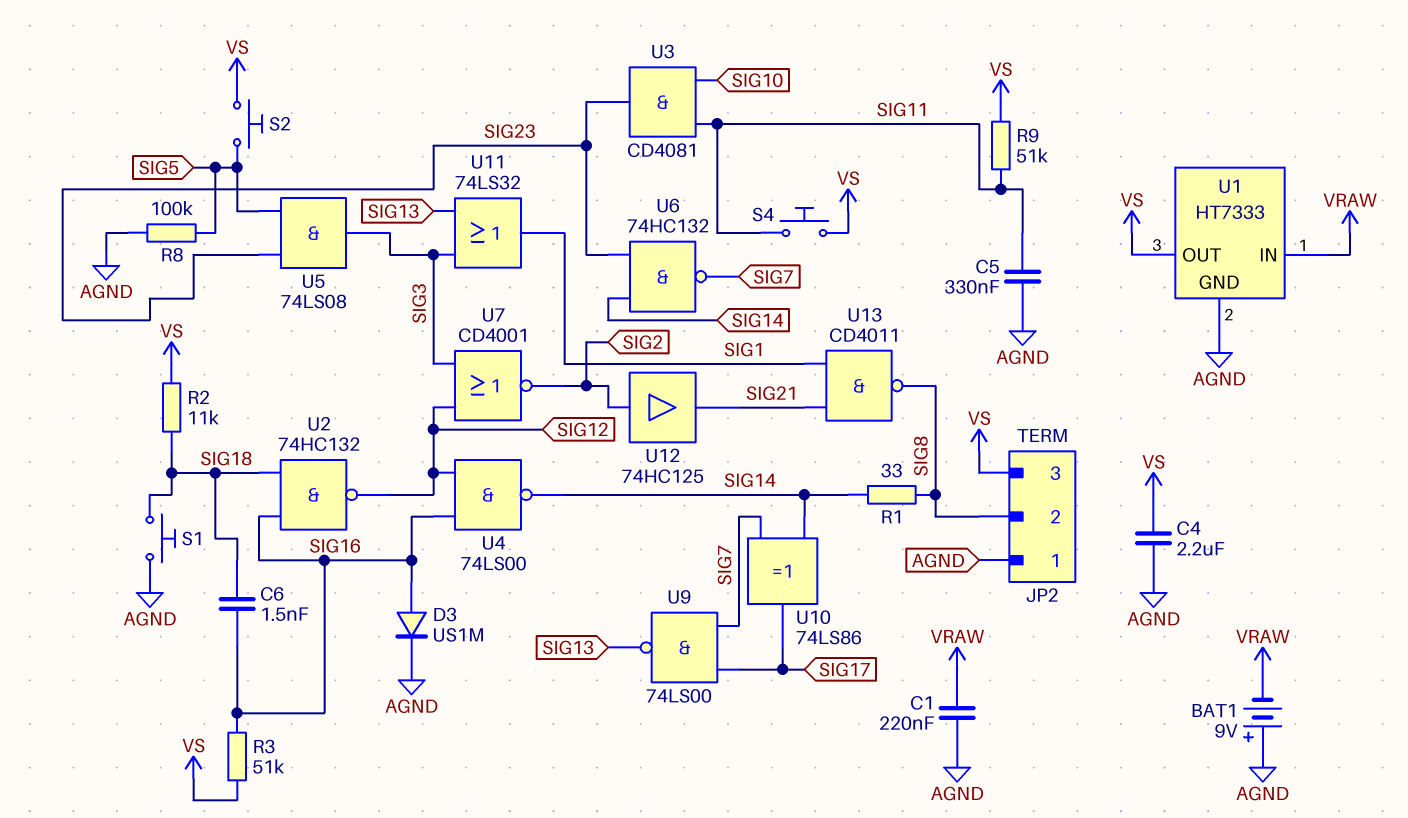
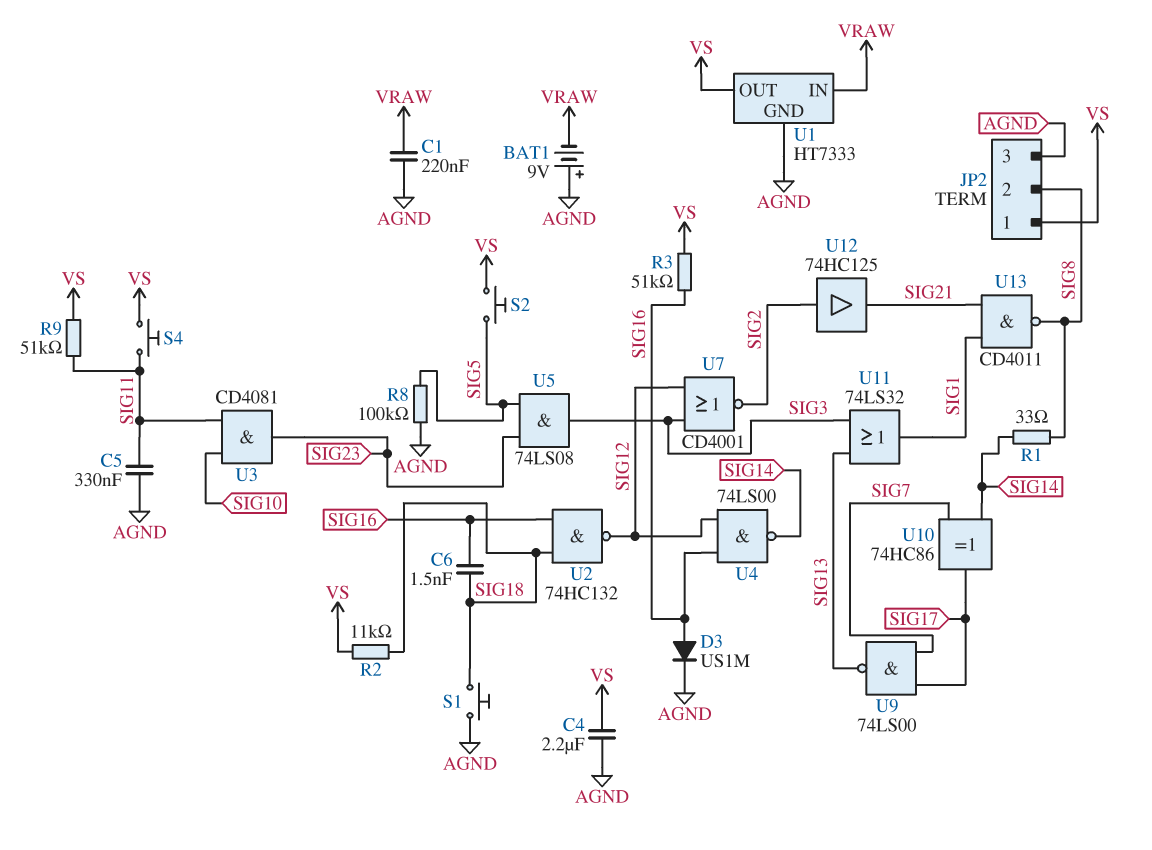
JP2 pin 1: AGND -> VS
JP2 pin 3: VS -> AGND
U6: NAND 74HC132 (in SIG14, in SIG23, out SIG7) -> none
U10: XOR 74LS86 (in SIG7, in SIG14, out SIG17) -> XOR 74HC86 (in SIG7, in SIG14, out SIG17)

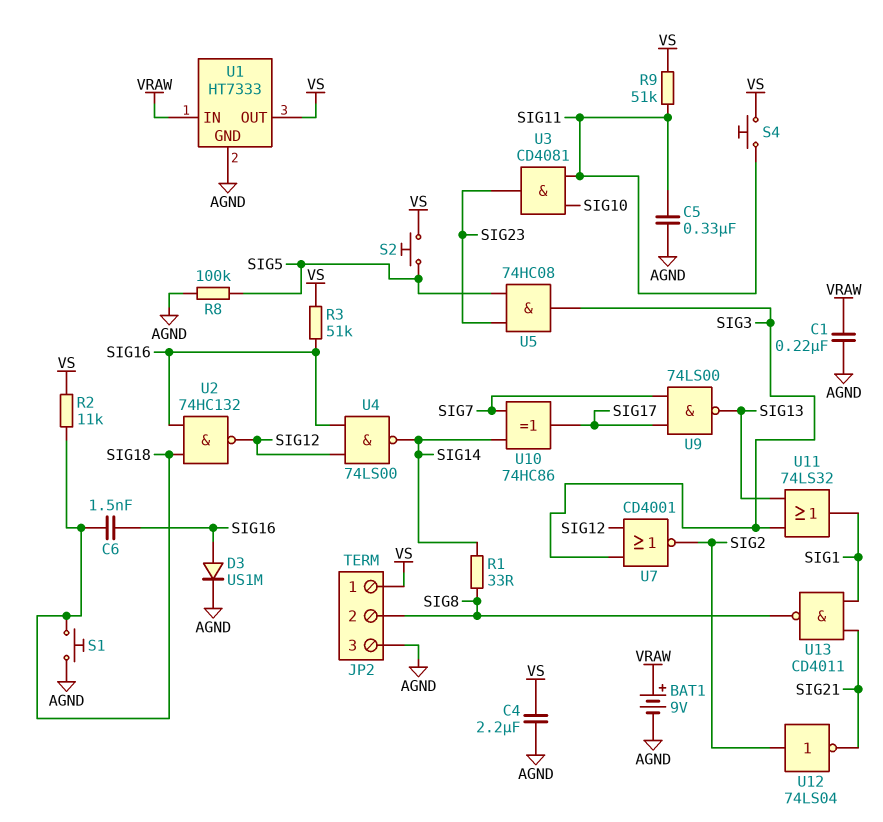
BAT1: 9V (plus AGND, minus VRAW) -> 9V (plus VRAW, minus AGND)
U5: AND 74LS08 (in SIG5, in SIG23, out SIG3) -> AND 74HC08 (in SIG5, in SIG23, out SIG3)
U12: buffer 74HC125 (in SIG2, out SIG21) -> NOT 74LS04 (in SIG2, out SIG21)

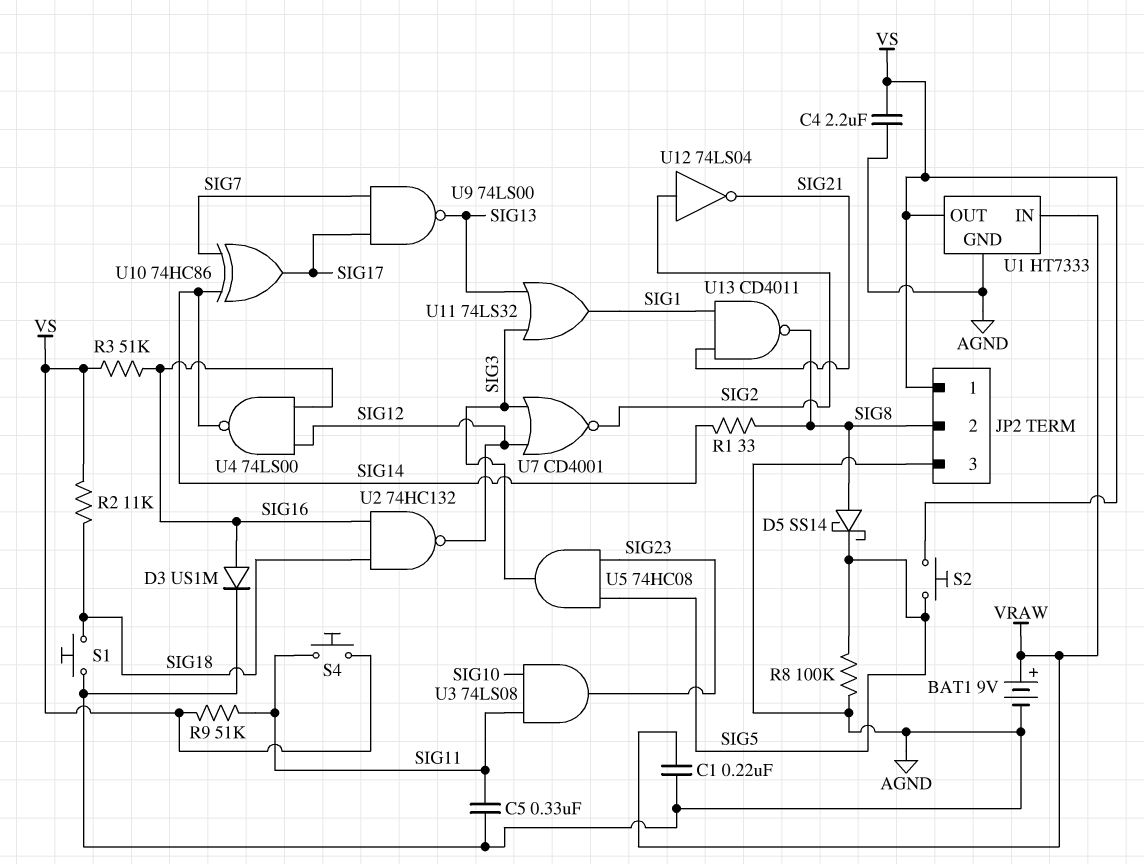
C6: 1.5nF (SIG16, SIG18) -> none
D5: none -> schottky SS14 (A SIG8, K SIG5)
U3: AND CD4081 (in SIG10, in SIG11, out SIG23) -> AND 74LS08 (in SIG10, in SIG11, out SIG23)

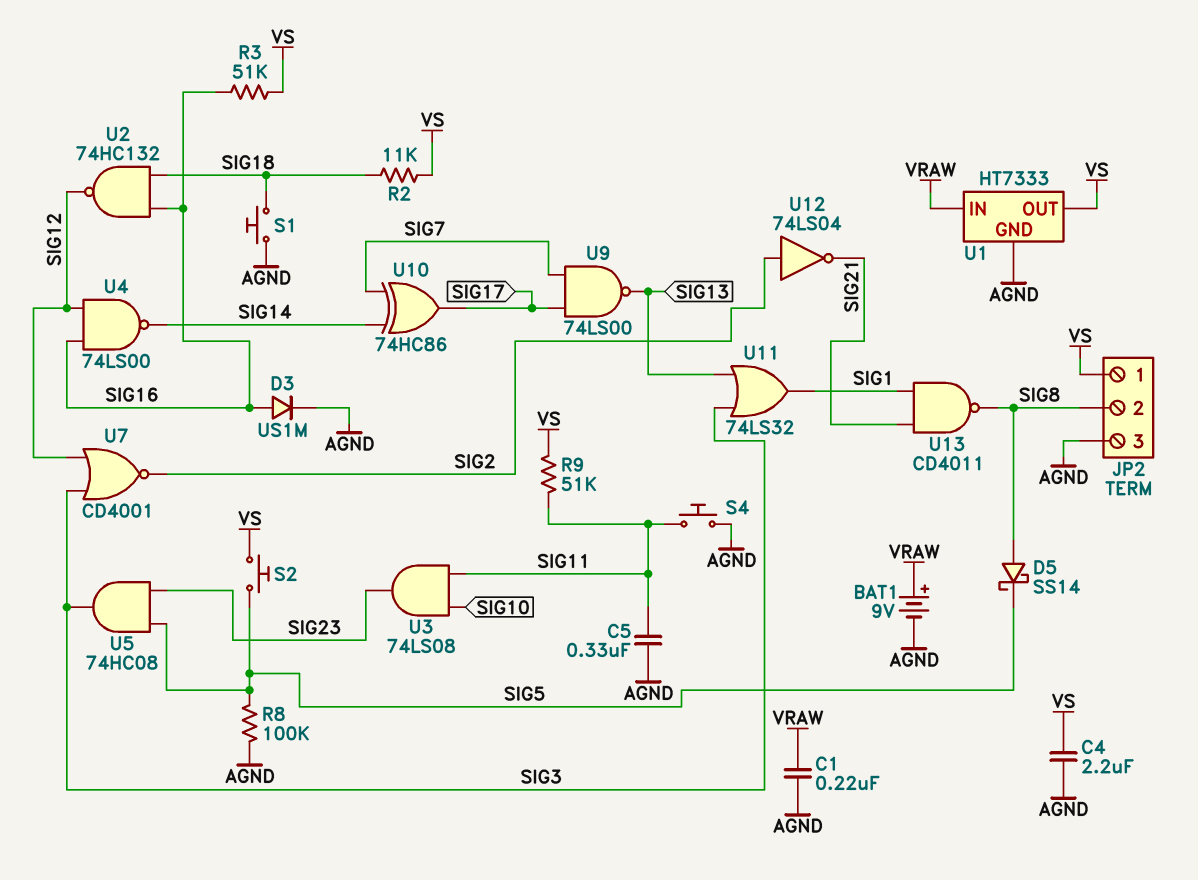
R1: 33 (SIG8, SIG14) -> none
S4: button (SIG11, VS) -> button (AGND, SIG11)

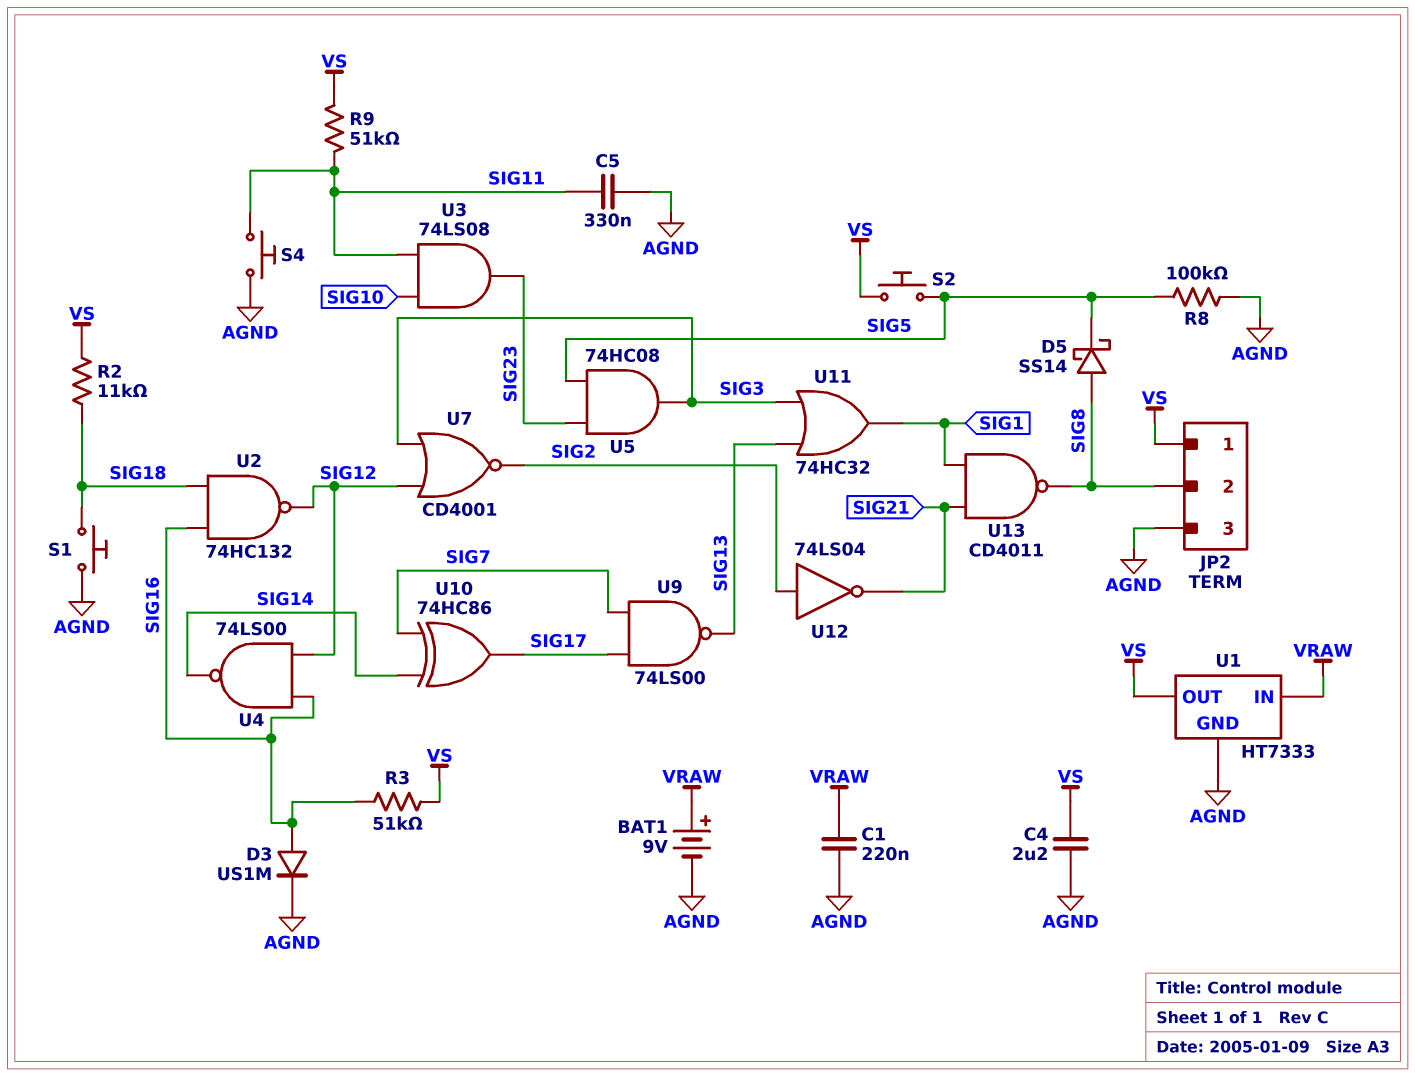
U11: OR 74LS32 (in SIG3, in SIG13, out SIG1) -> OR 74HC32 (in SIG3, in SIG13, out SIG1)

